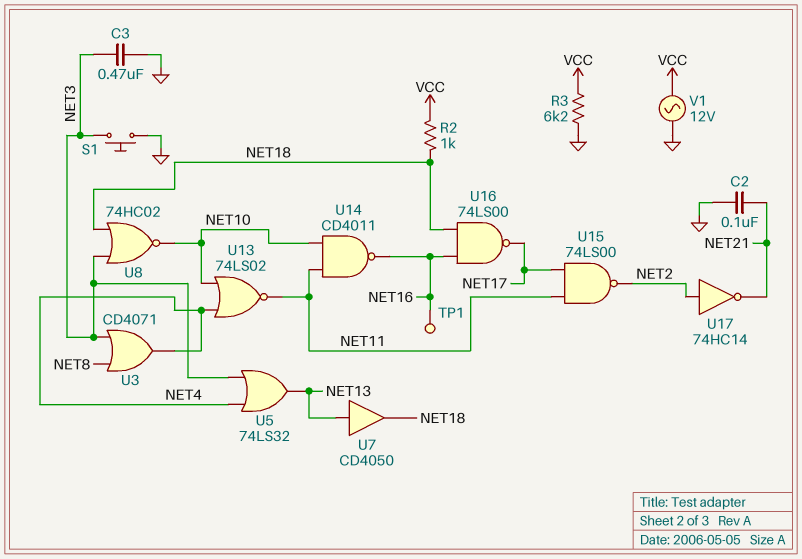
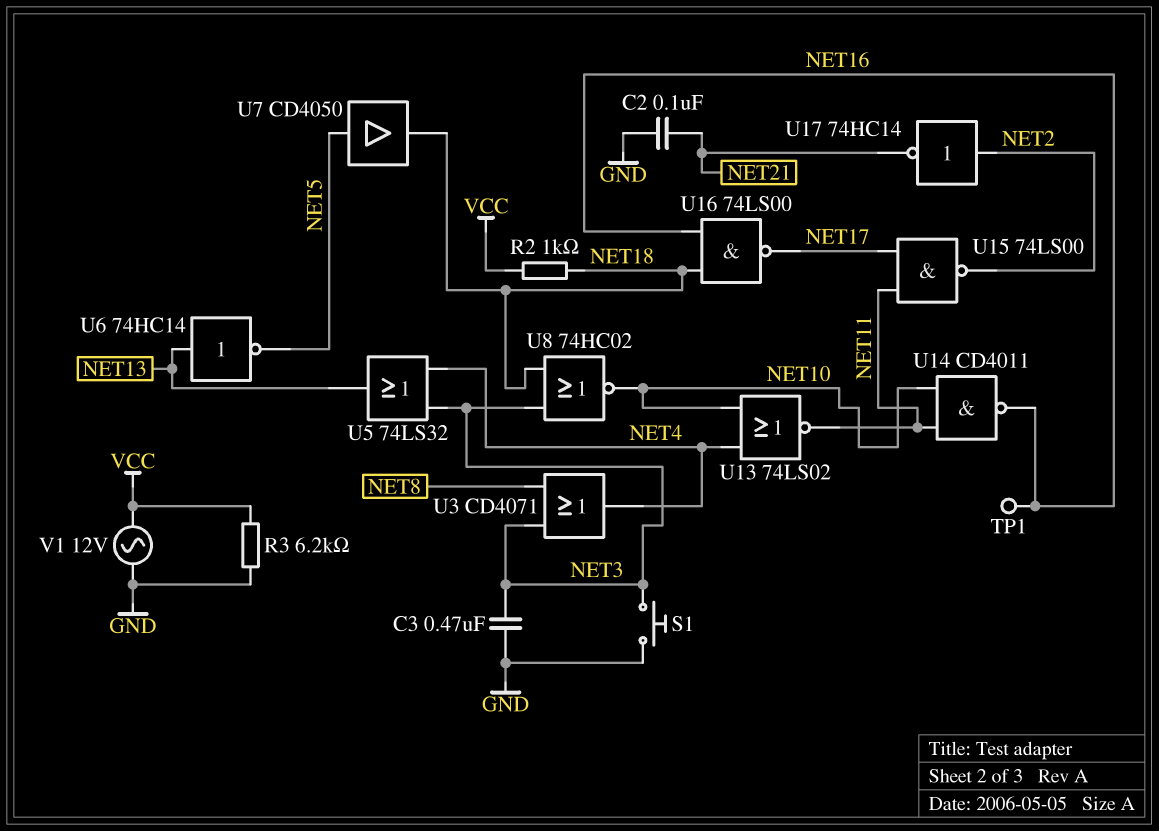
U6: none -> NOT 74HC14 (in NET13, out NET5)
U7: buffer CD4050 (in NET13, out NET18) -> buffer CD4050 (in NET5, out NET18)

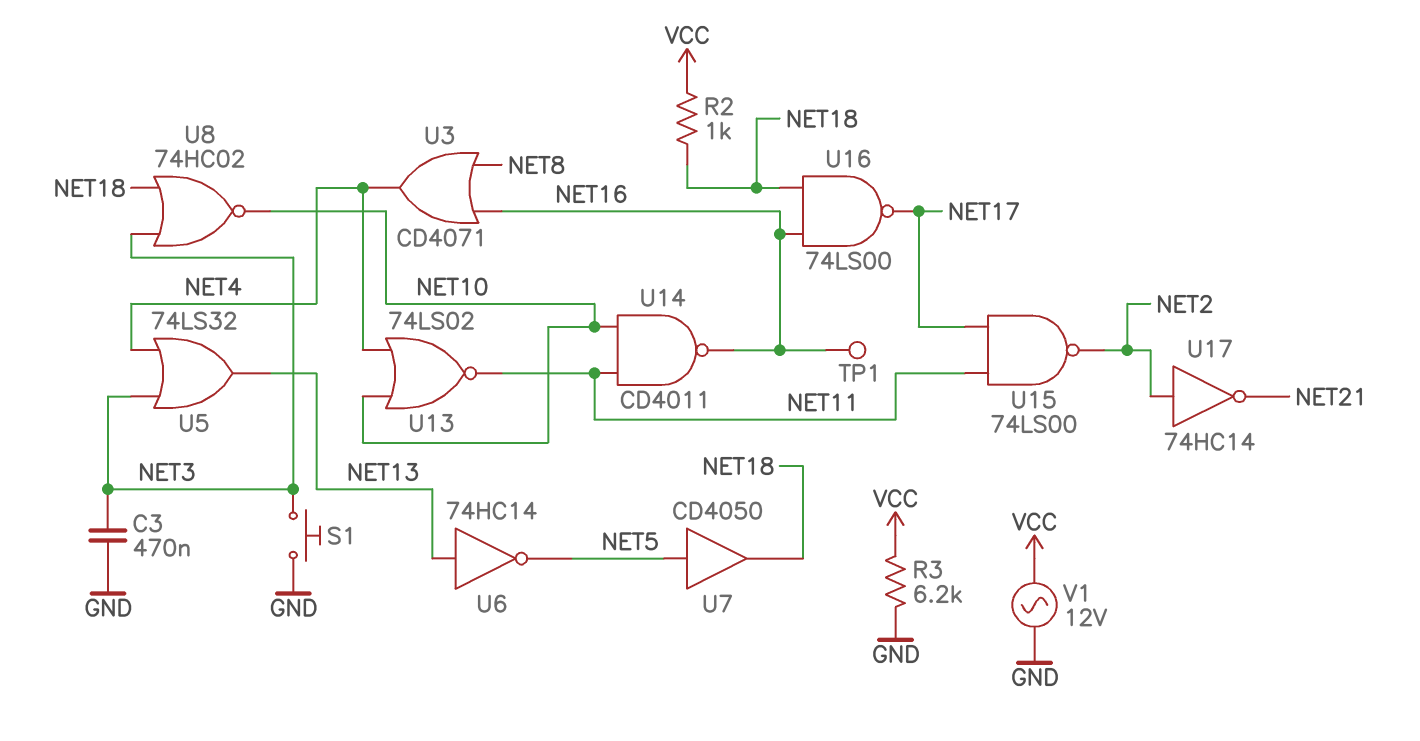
C2: 100nF (GND, NET21) -> none
U3: OR CD4071 (in NET3, in NET8, out NET4) -> OR CD4071 (in NET8, in NET16, out NET4)

